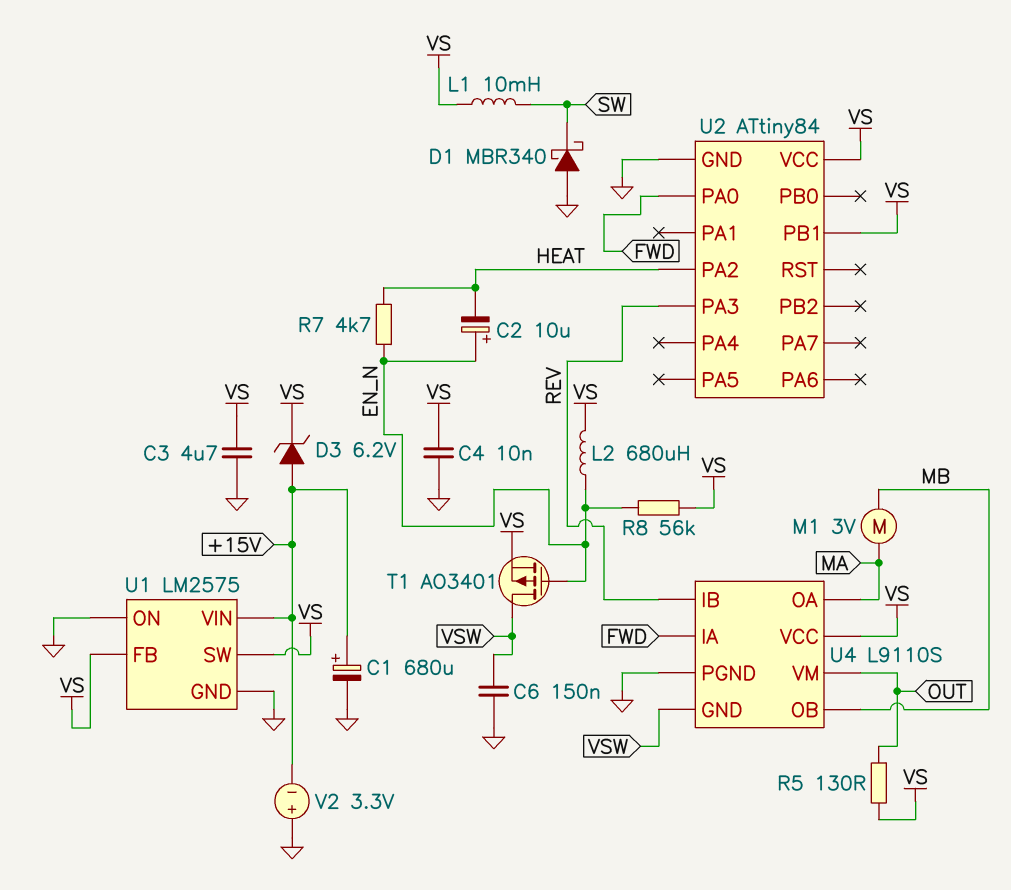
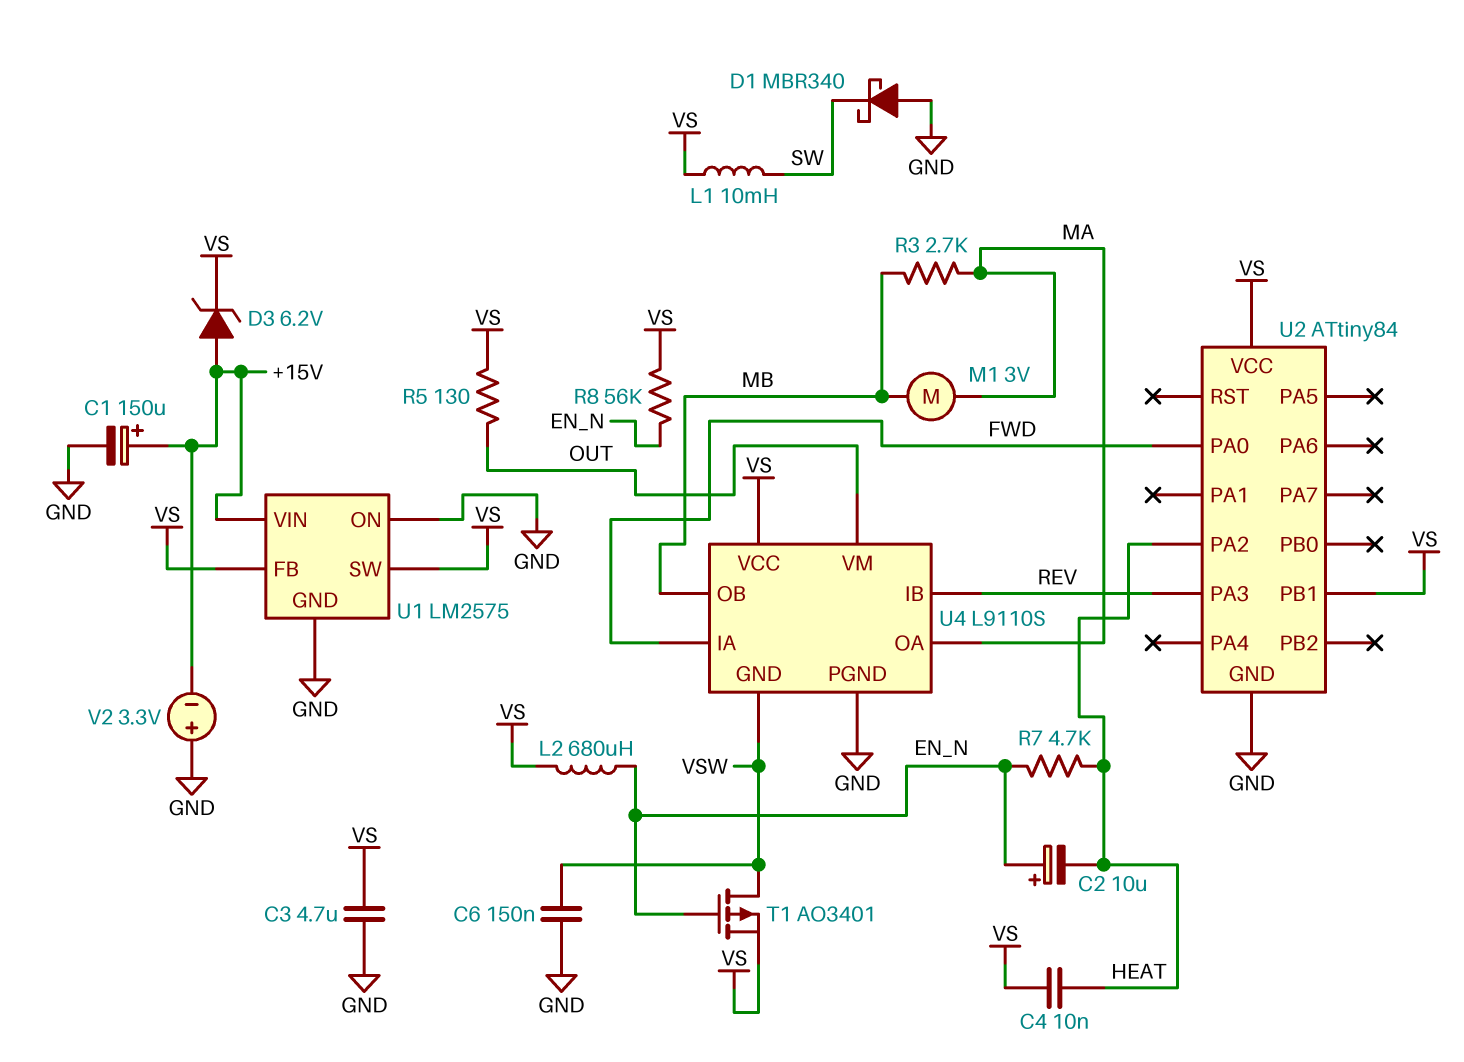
C1: 680uF (plus +15V, minus GND) -> 150uF (plus +15V, minus GND)
C4: 10nF (GND, VS) -> 10nF (HEAT, VS)
R3: none -> 2.7k (MA, MB)

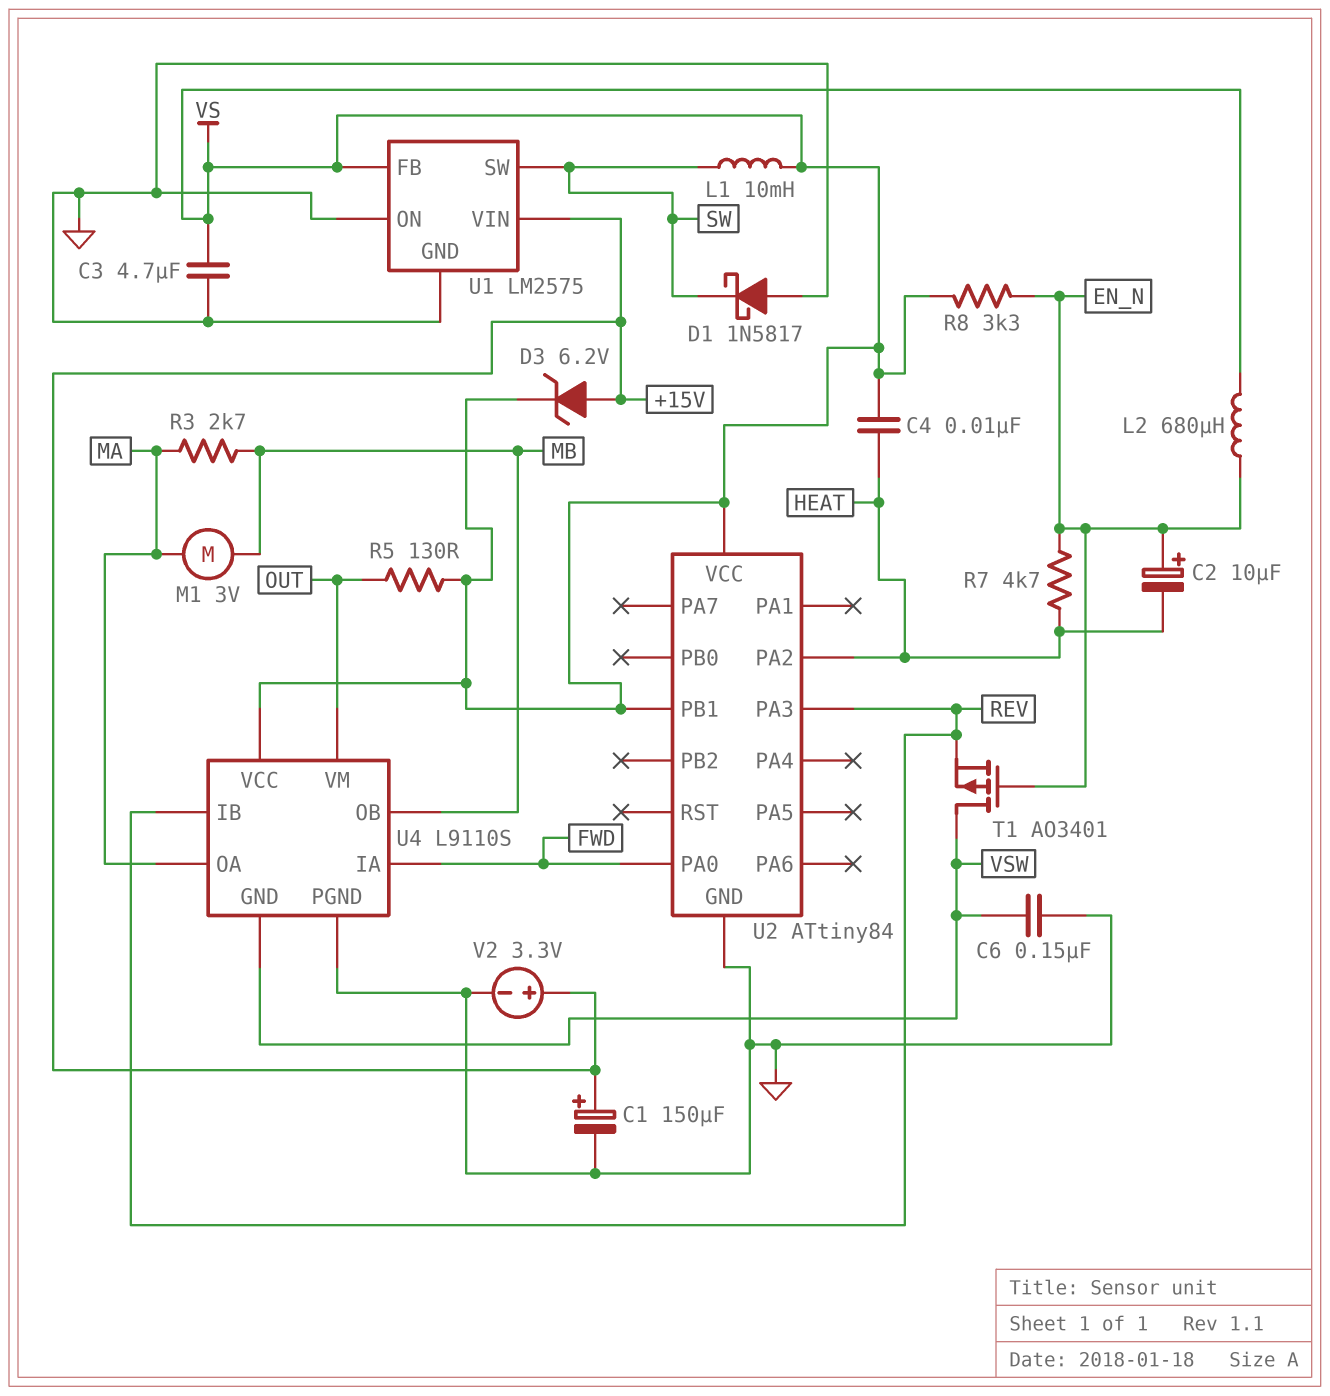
D1: schottky MBR340 (A GND, K SW) -> schottky 1N5817 (A GND, K SW)
R8: 56k (EN_N, VS) -> 3.3k (EN_N, VS)
T1: PMOS AO3401 (G EN_N, D VSW, S VS) -> PMOS AO3401 (G EN_N, D VSW, S REV)
U1 pin SW: VS -> SW
V2: 3.3V (plus GND, minus +15V) -> 3.3V (plus +15V, minus GND)

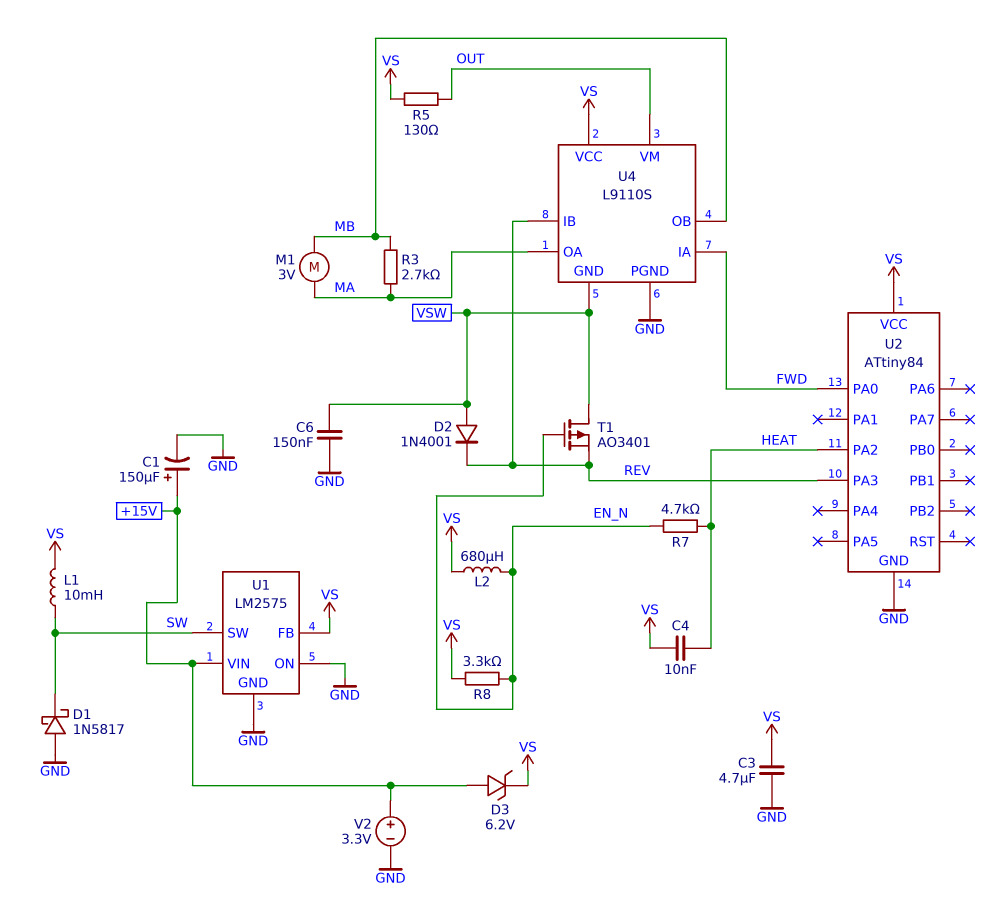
C2: 10uF (plus EN_N, minus HEAT) -> none
D2: none -> diode 1N4001 (A VSW, K REV)
U2 pin PB1: VS -> none

